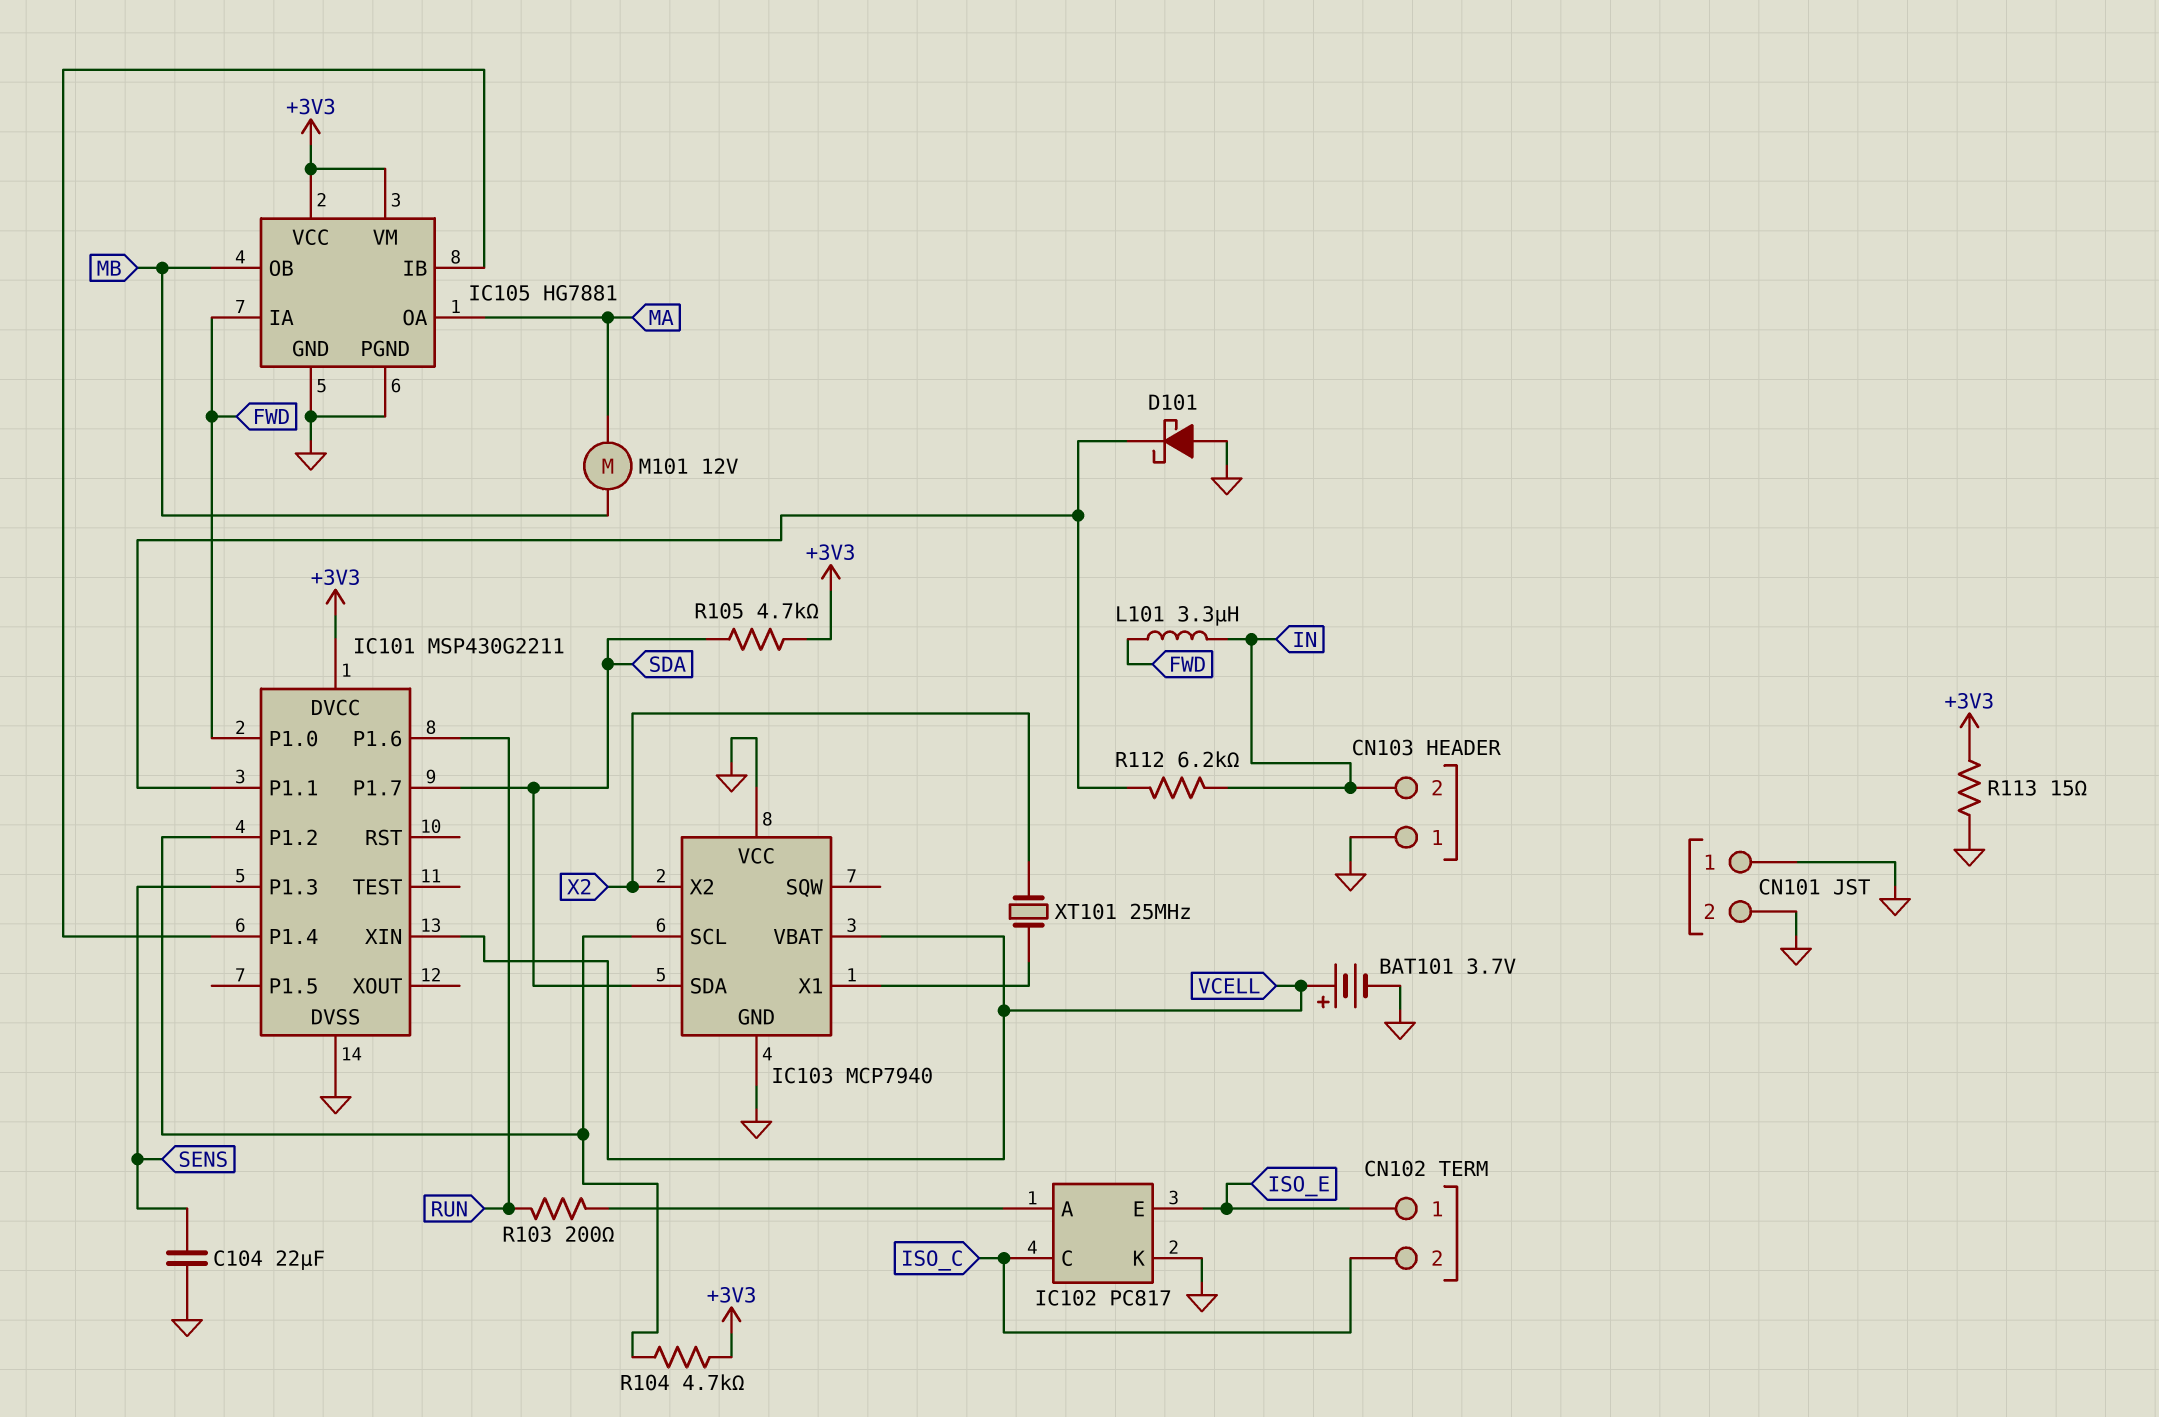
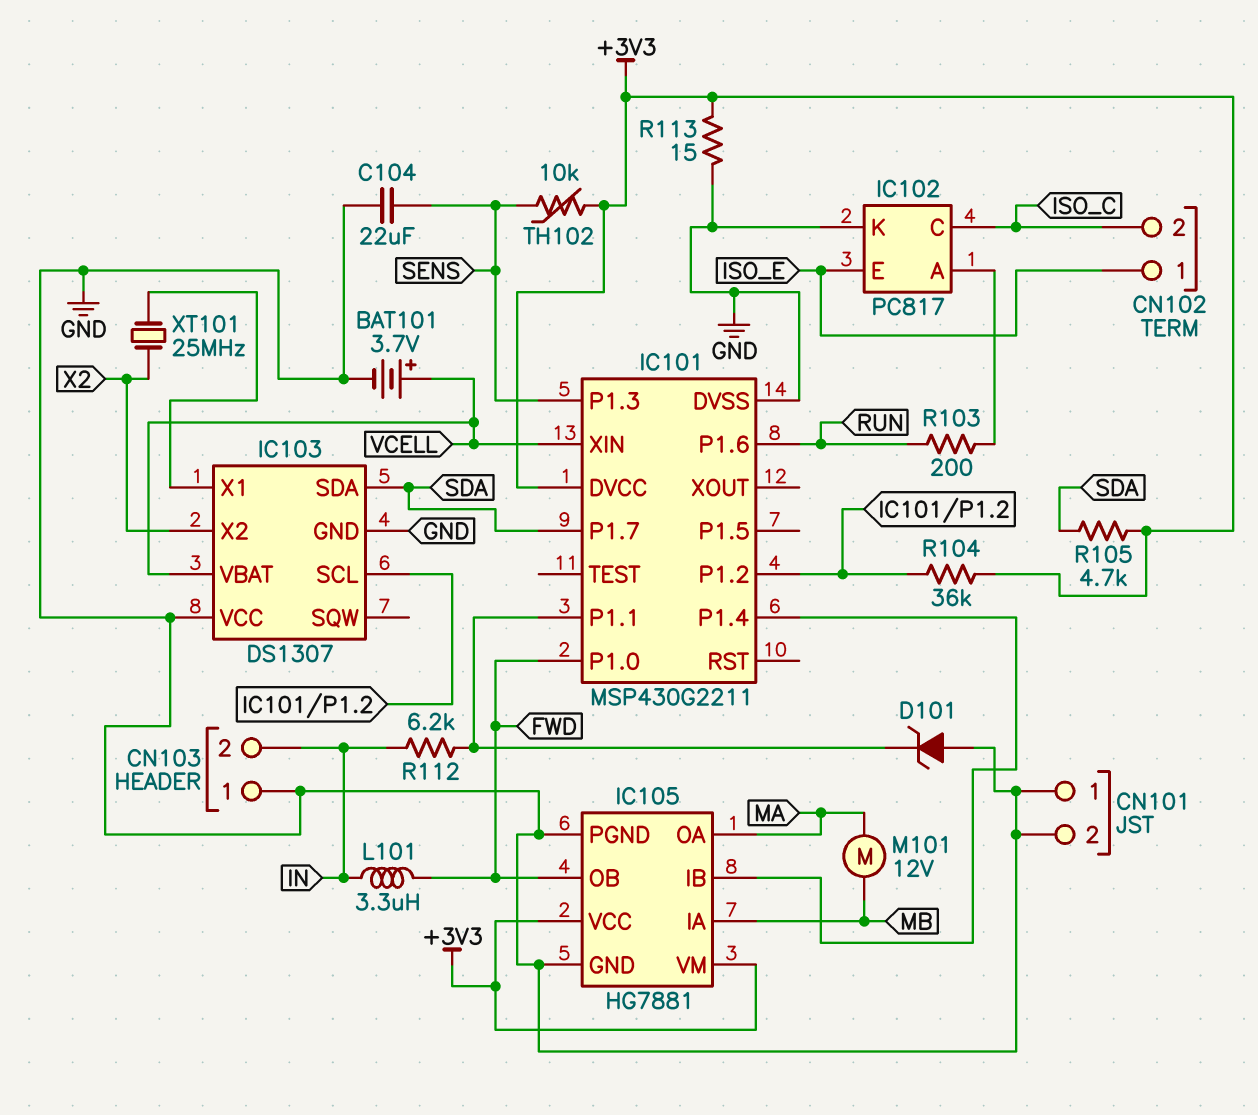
D101: schottky (A GND, K IC101/P1.1) -> zener (A GND, K IC101/P1.1)
IC103: MCP7940 -> DS1307
IC105 pin IA: FWD -> MB
IC105 pin OB: MB -> FWD
R104: 4.7k (+3V3, IC101/P1.2) -> 36k (+3V3, IC101/P1.2)
TH102: none -> 10k (+3V3, SENS)

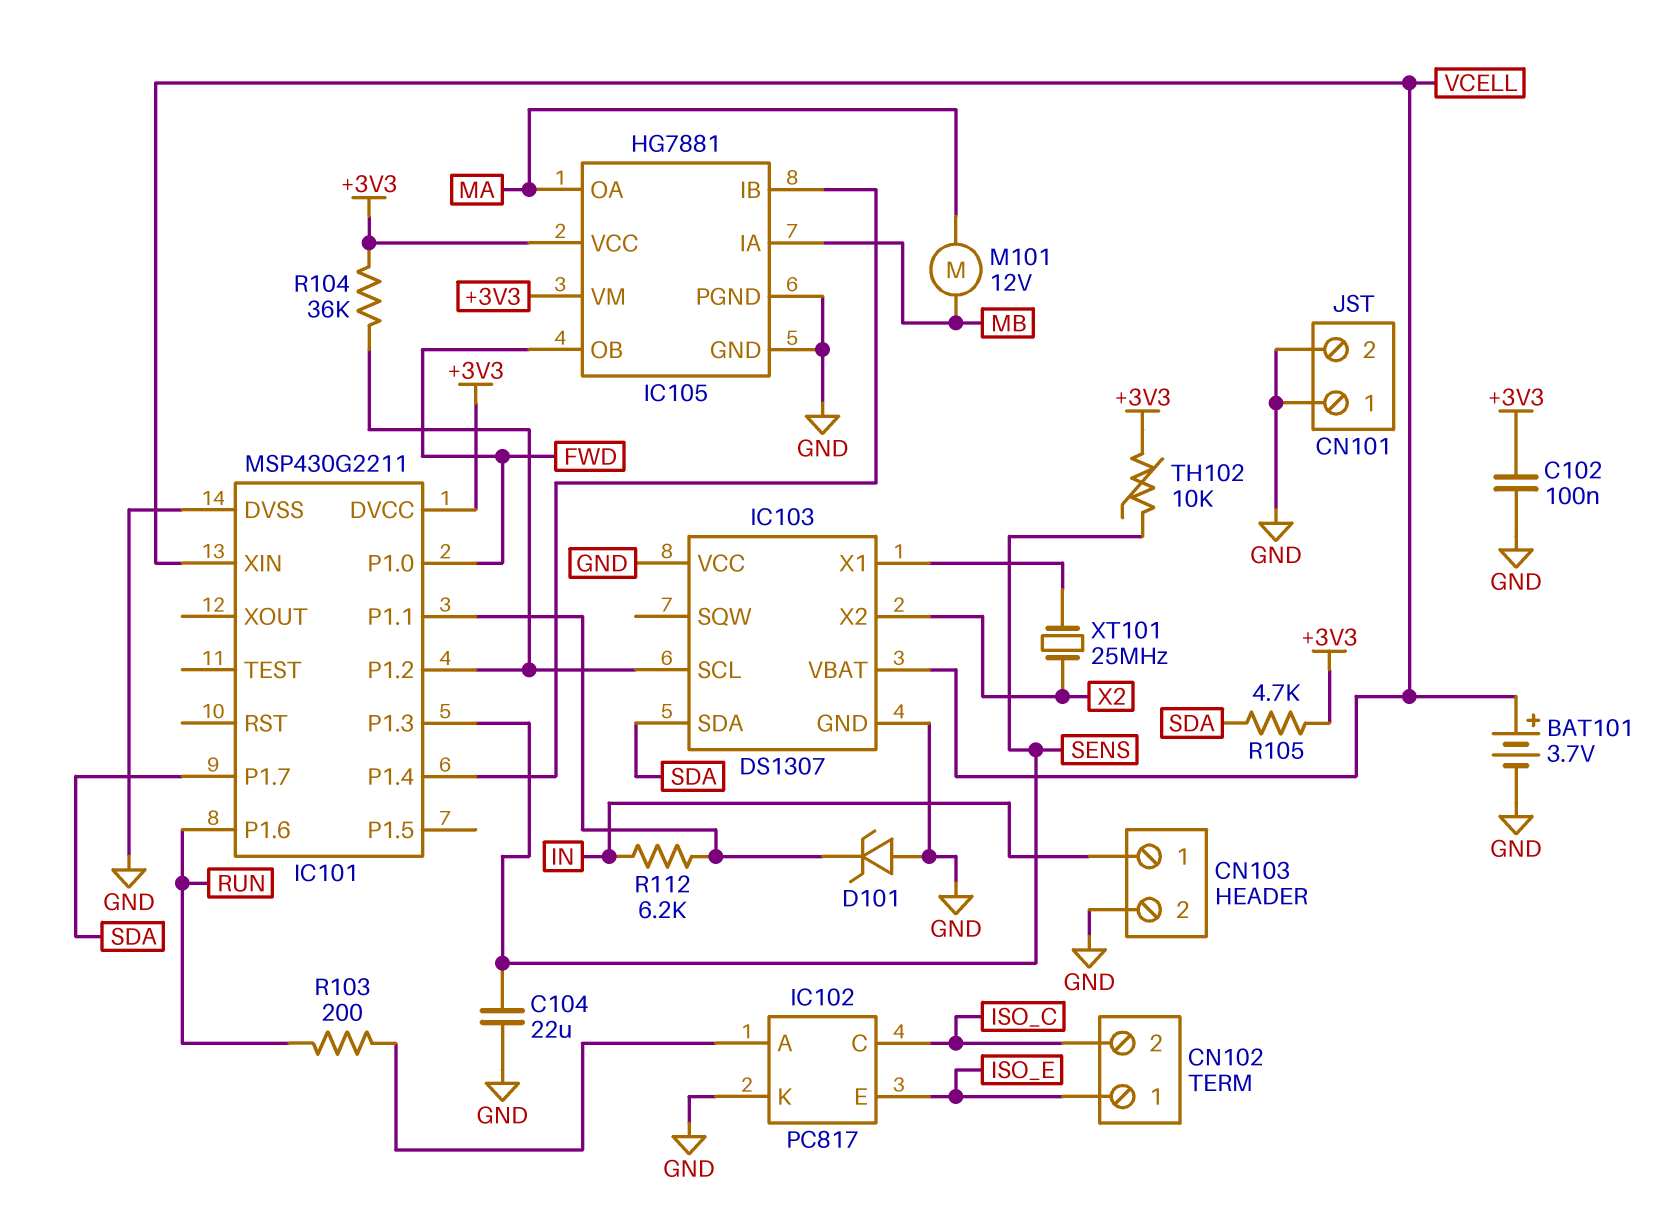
C102: none -> 100nF (+3V3, GND)
CN103 pin 1: GND -> IN
CN103 pin 2: IN -> GND
L101: 3.3uH (FWD, IN) -> none
R113: 15 (+3V3, GND) -> none

